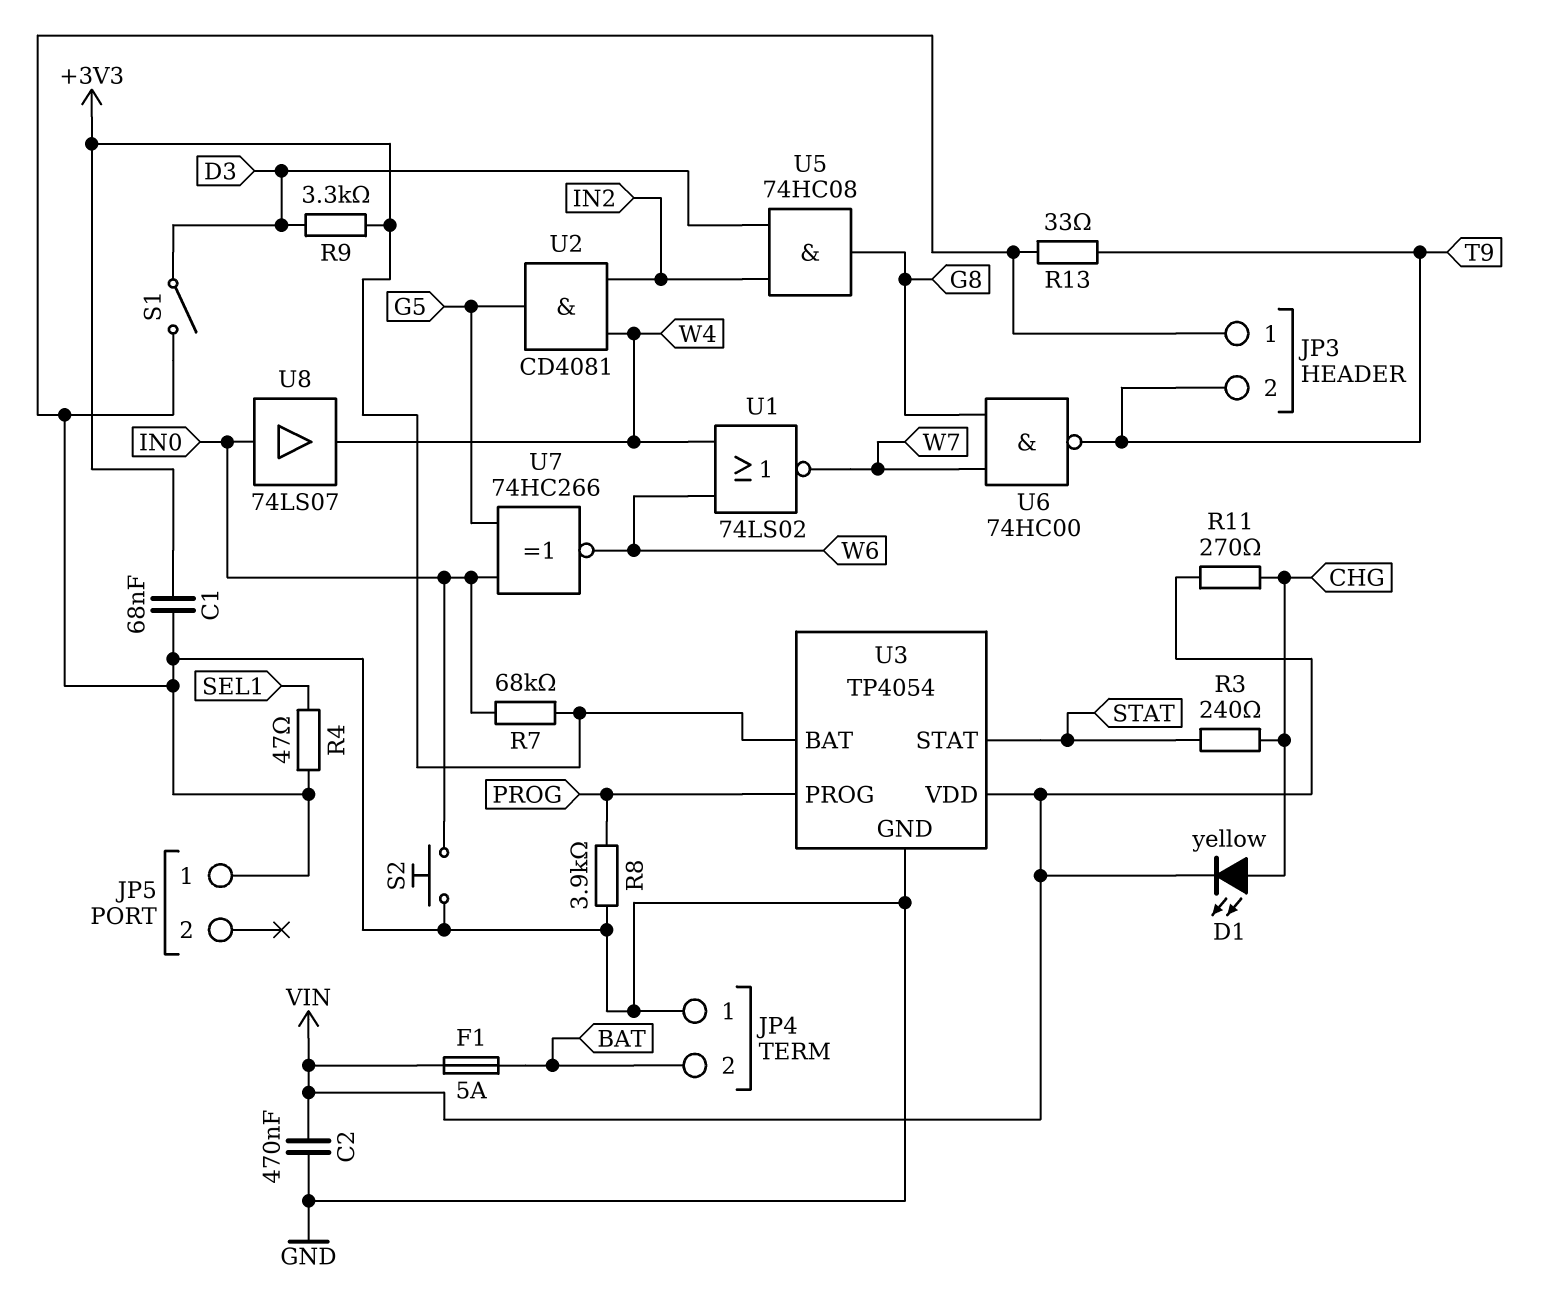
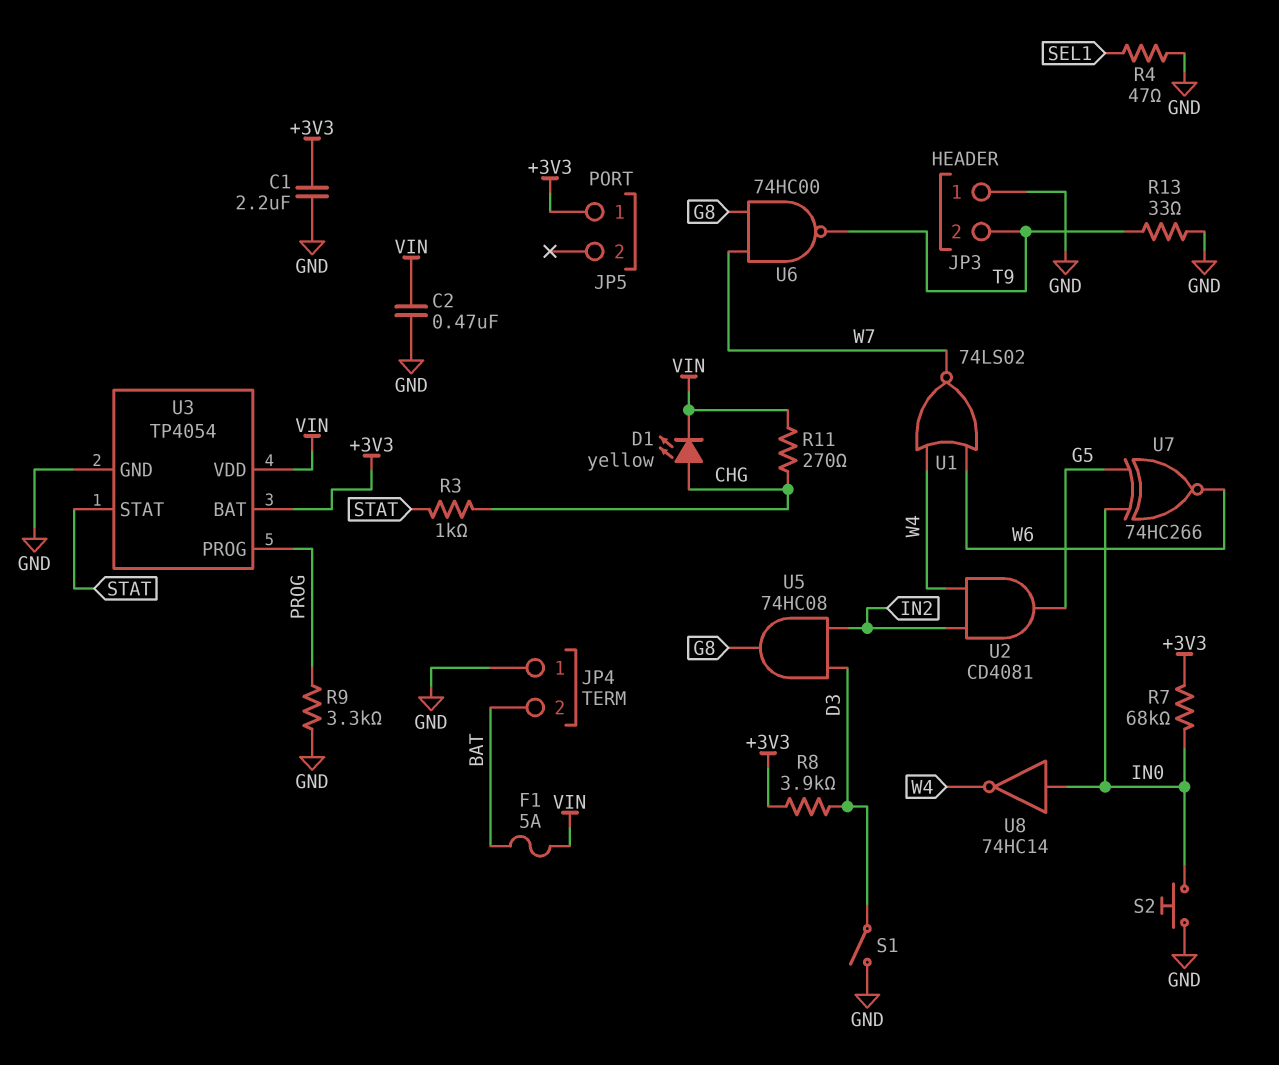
C1: 68nF (+3V3, GND) -> 2.2uF (+3V3, GND)
JP5 pin 1: GND -> +3V3
R3: 240 (CHG, STAT) -> 1k (CHG, STAT)
R8: 3.9k (GND, PROG) -> 3.9k (+3V3, D3)
R9: 3.3k (+3V3, D3) -> 3.3k (GND, PROG)
U8: buffer 74LS07 (in IN0, out W4) -> NOT 74HC14 (in IN0, out W4)

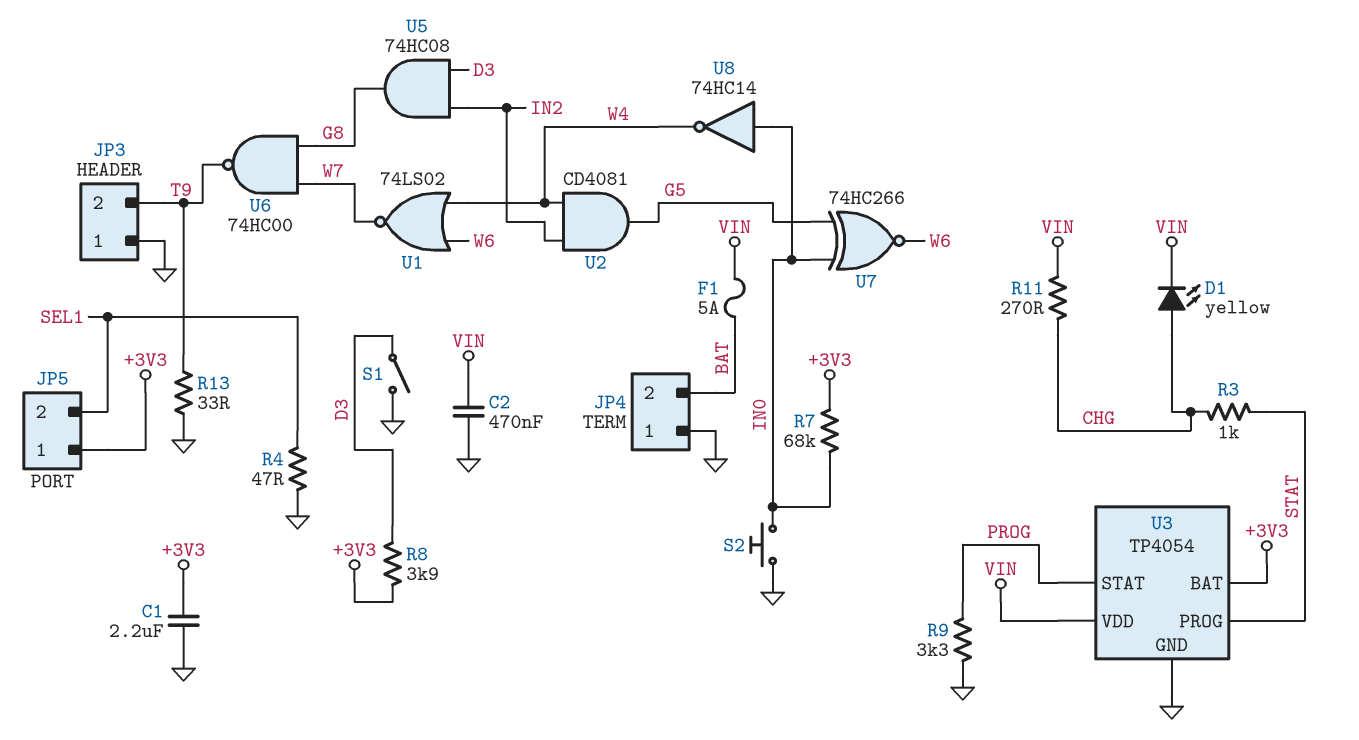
JP5 pin 2: none -> SEL1
U3 pin PROG: PROG -> STAT
U3 pin STAT: STAT -> PROG

